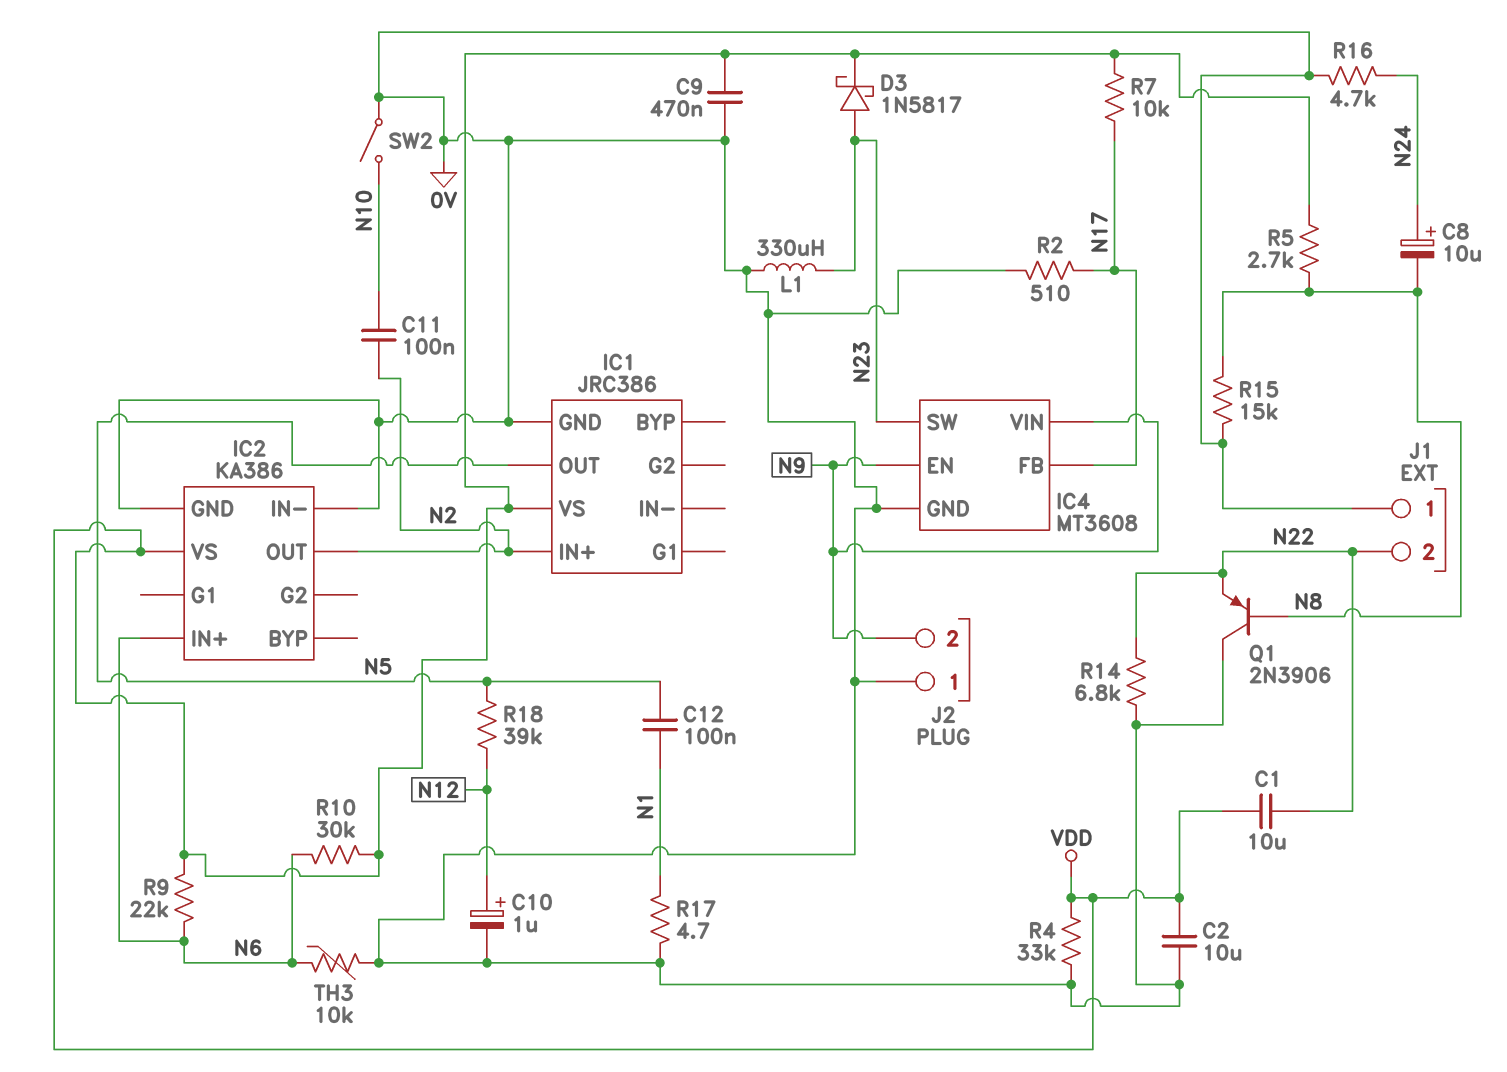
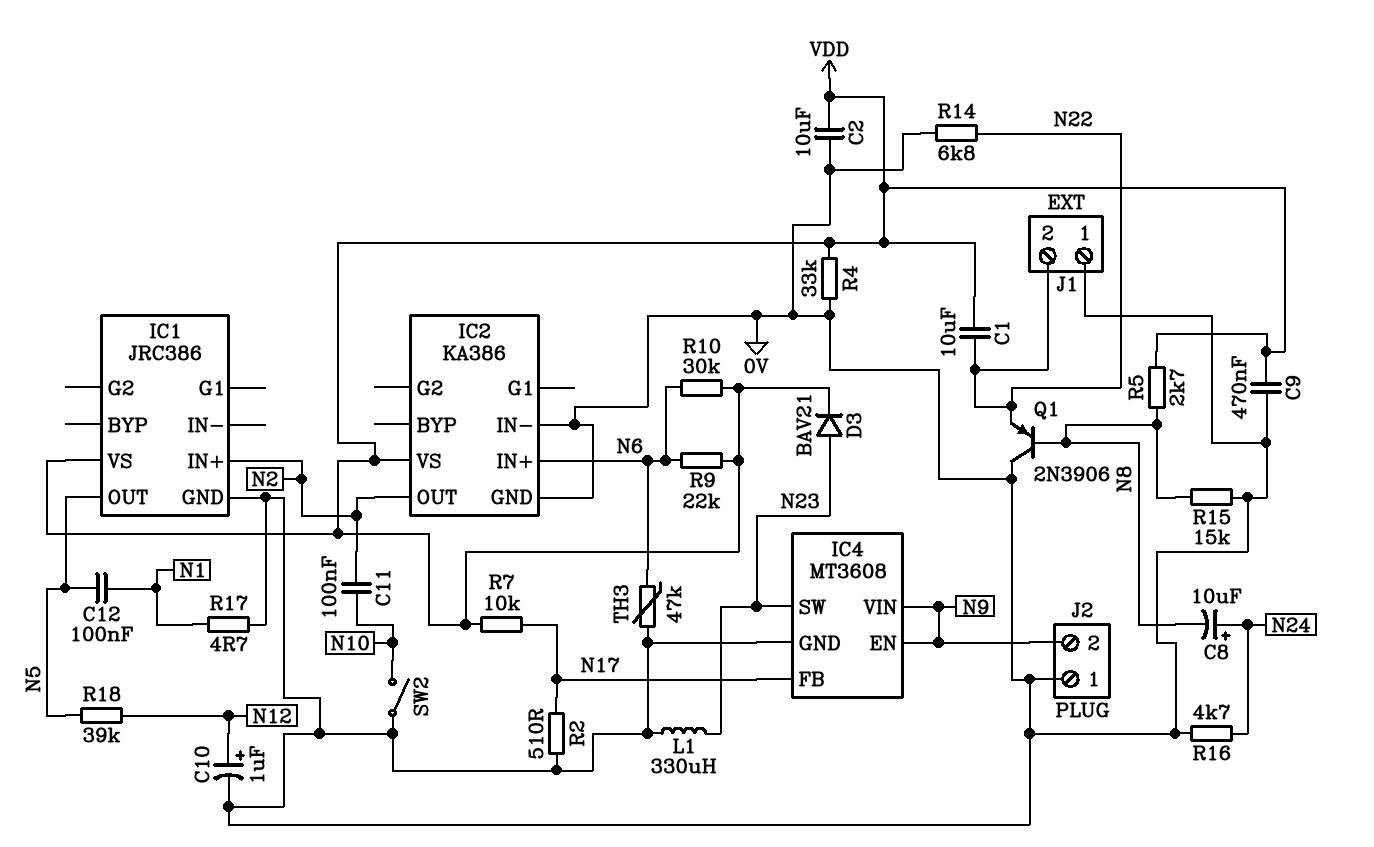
D3: schottky 1N5817 (A N23, K VDD) -> diode BAV21 (A N23, K VDD)
TH3: 10k (0V, N6) -> 47k (0V, N6)

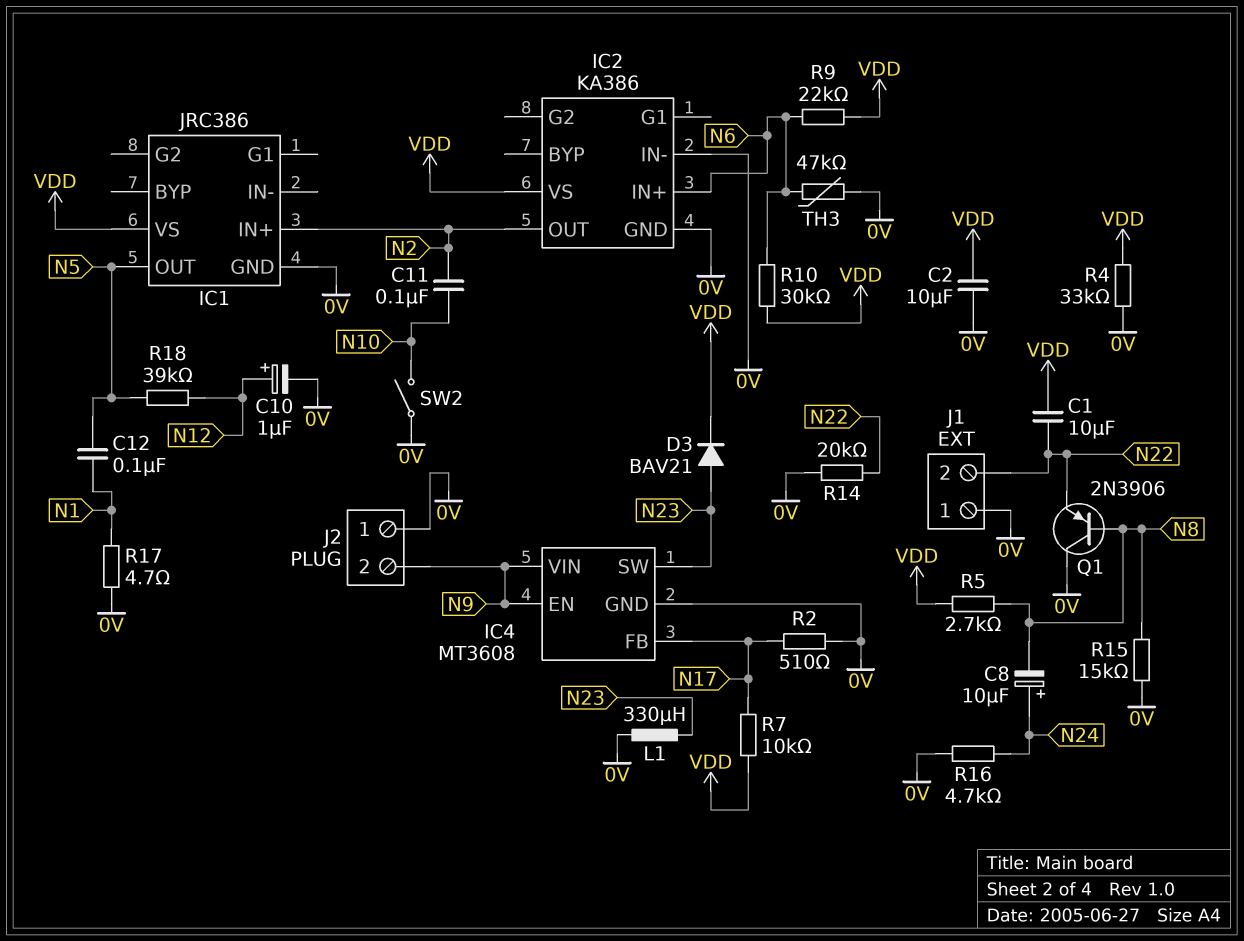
C9: 470nF (0V, VDD) -> none
R14: 6.8k (0V, N22) -> 20k (0V, N22)

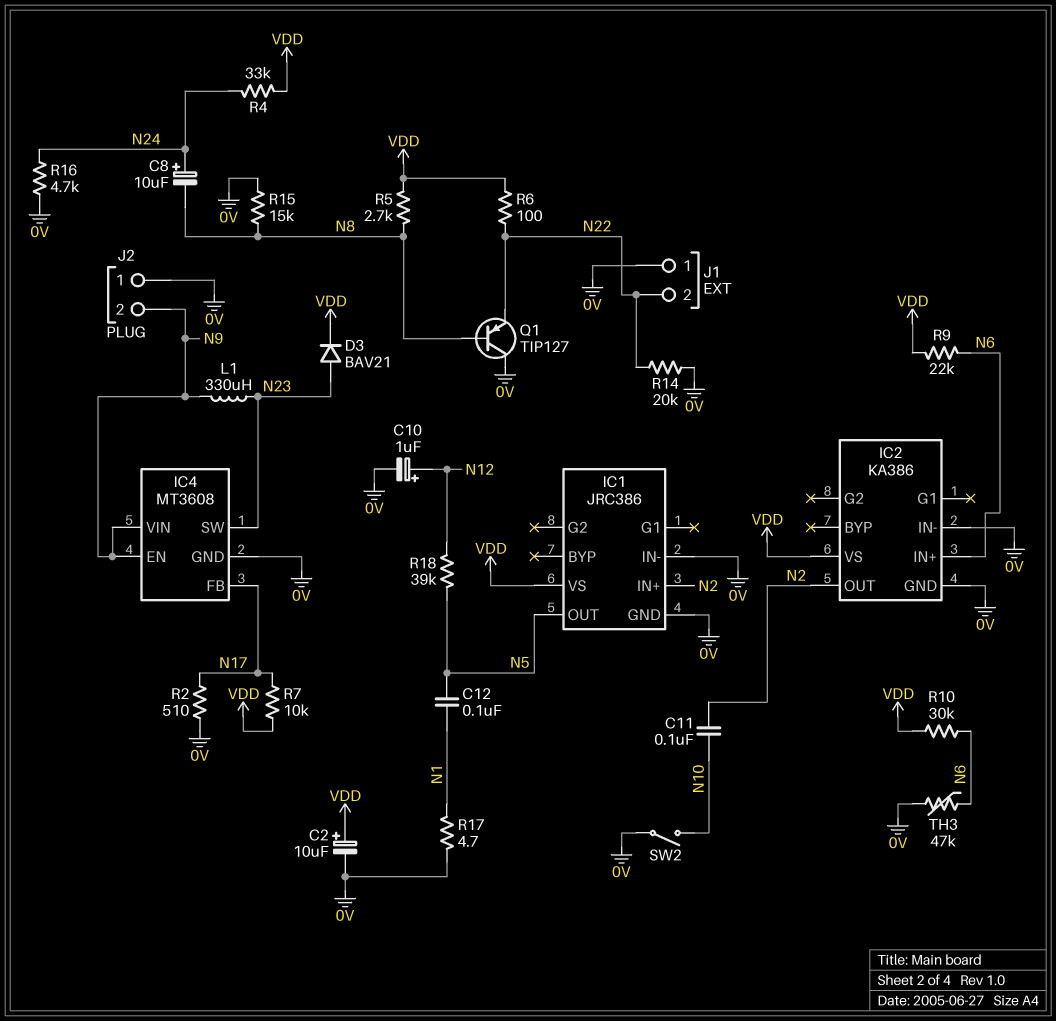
C1: 10uF (N22, VDD) -> none
C2: 10uF (0V, VDD) -> 10uF (plus VDD, minus 0V)
IC1 pin IN-: none -> 0V
L1: 330uH (0V, N23) -> 330uH (N9, N23)
Q1: PNP 2N3906 (B N8, C 0V, E N22) -> PNP TIP127 (B N8, C 0V, E N22)
R4: 33k (0V, VDD) -> 33k (N24, VDD)
R6: none -> 100 (N22, VDD)

